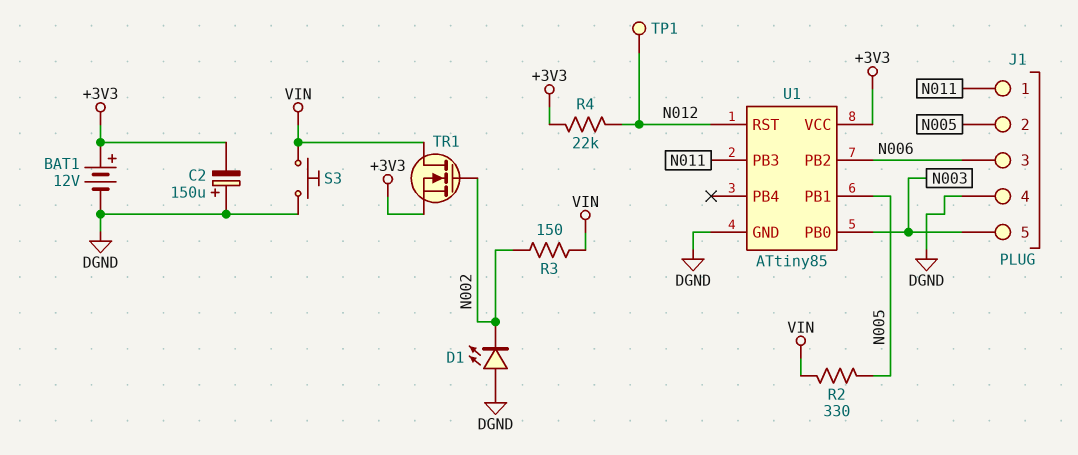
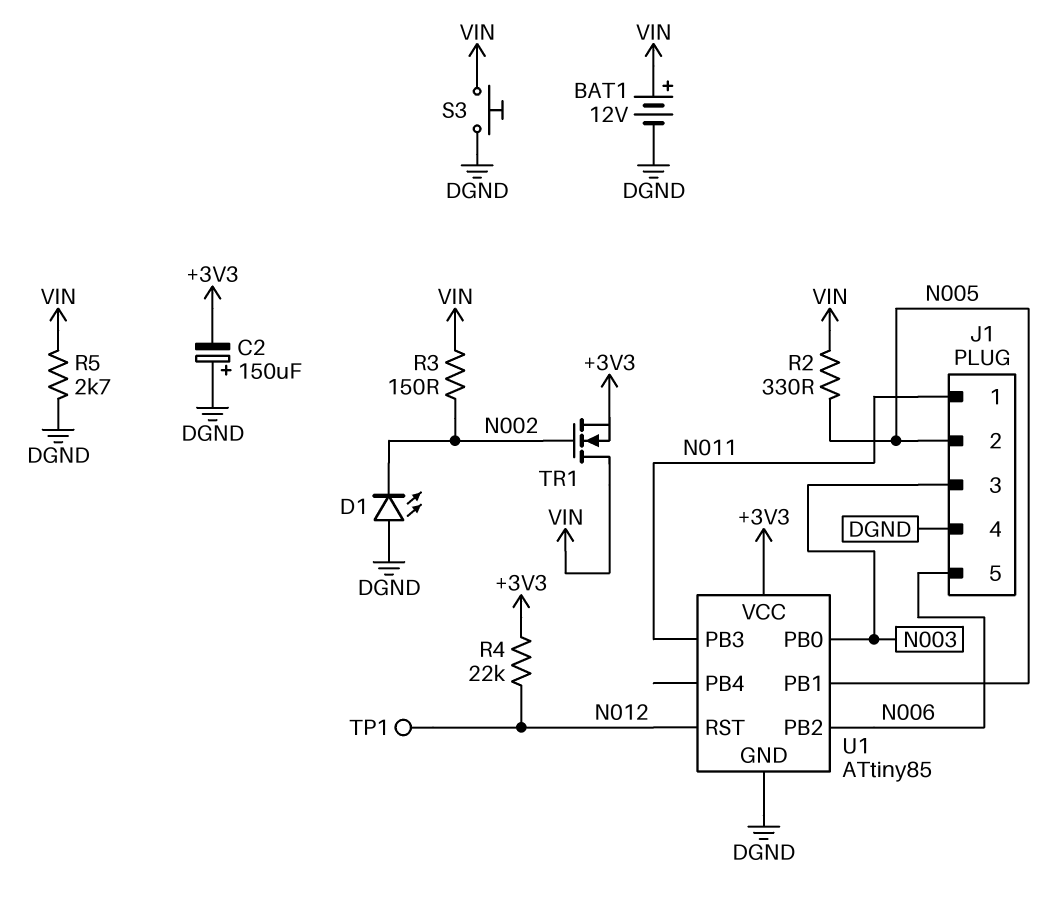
BAT1: 12V (plus +3V3, minus DGND) -> 12V (plus VIN, minus DGND)
J1 pin 3: N006 -> N003
J1 pin 5: N003 -> N006
R5: none -> 2.7k (DGND, VIN)

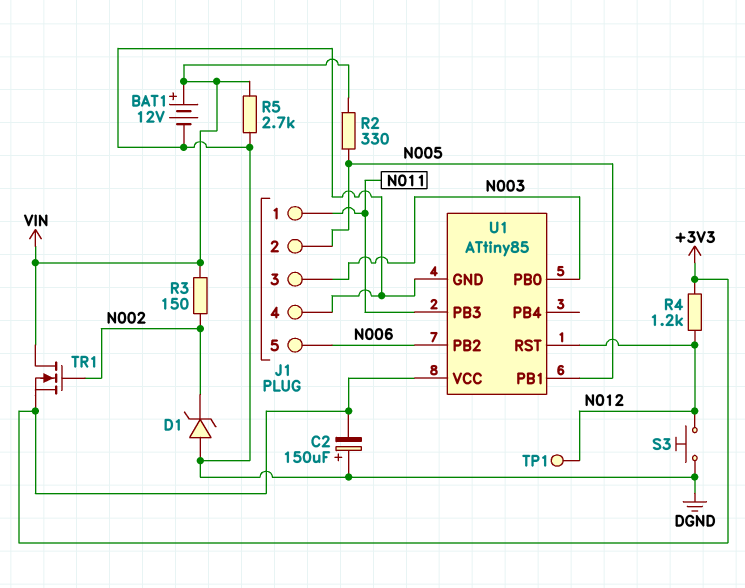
D1: LED (A DGND, K N002) -> zener (A DGND, K N002)
R4: 22k (+3V3, N012) -> 1.2k (+3V3, N012)
S3: button (DGND, VIN) -> button (DGND, N012)

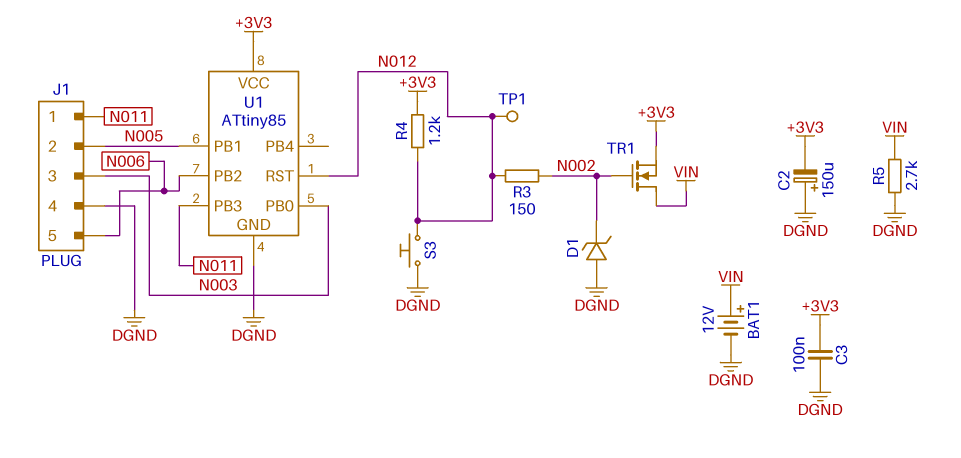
C3: none -> 100nF (+3V3, DGND)
R2: 330 (N005, VIN) -> none
R3: 150 (N002, VIN) -> 150 (N002, N012)

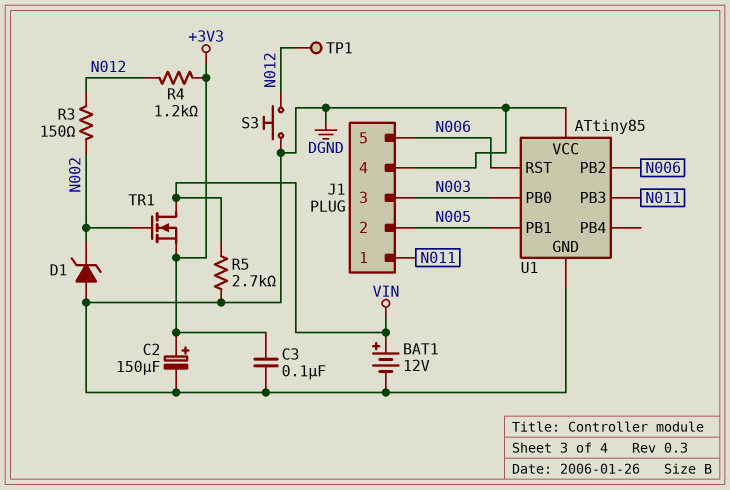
C2: 150uF (plus DGND, minus +3V3) -> 150uF (plus +3V3, minus DGND)
U1 pin RST: N012 -> N006
U1 pin VCC: +3V3 -> DGND

